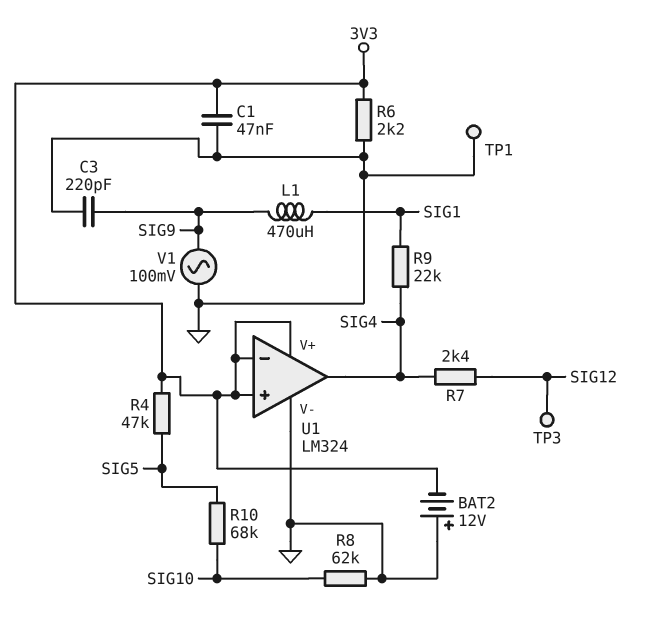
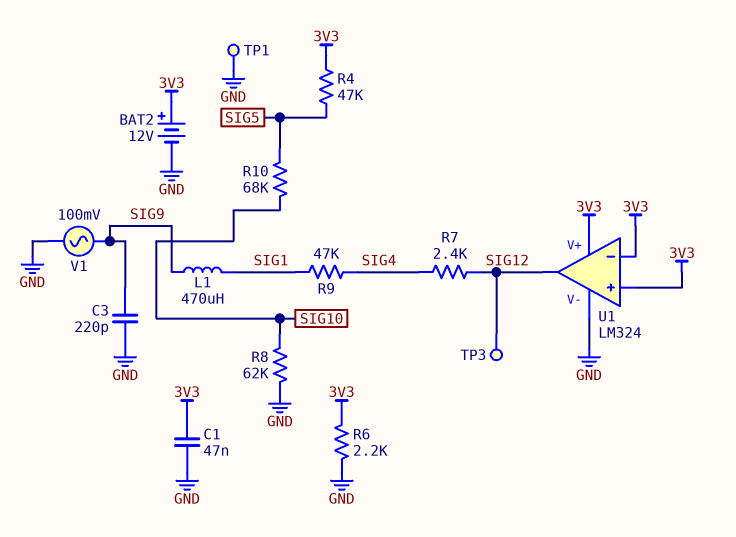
BAT2: 12V (plus GND, minus 3V3) -> 12V (plus 3V3, minus GND)
R9: 22k (SIG1, SIG4) -> 47k (SIG1, SIG4)
U1 pin out: SIG4 -> SIG12

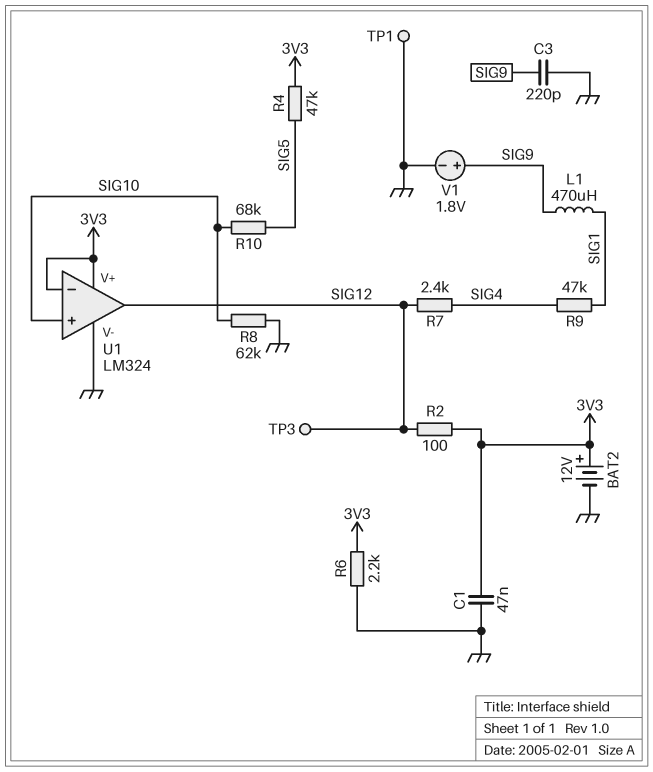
R2: none -> 100 (3V3, SIG12)
U1 pin in+: 3V3 -> SIG10
V1: AC 100mV (GND, SIG9) -> 1.8V (plus SIG9, minus GND)

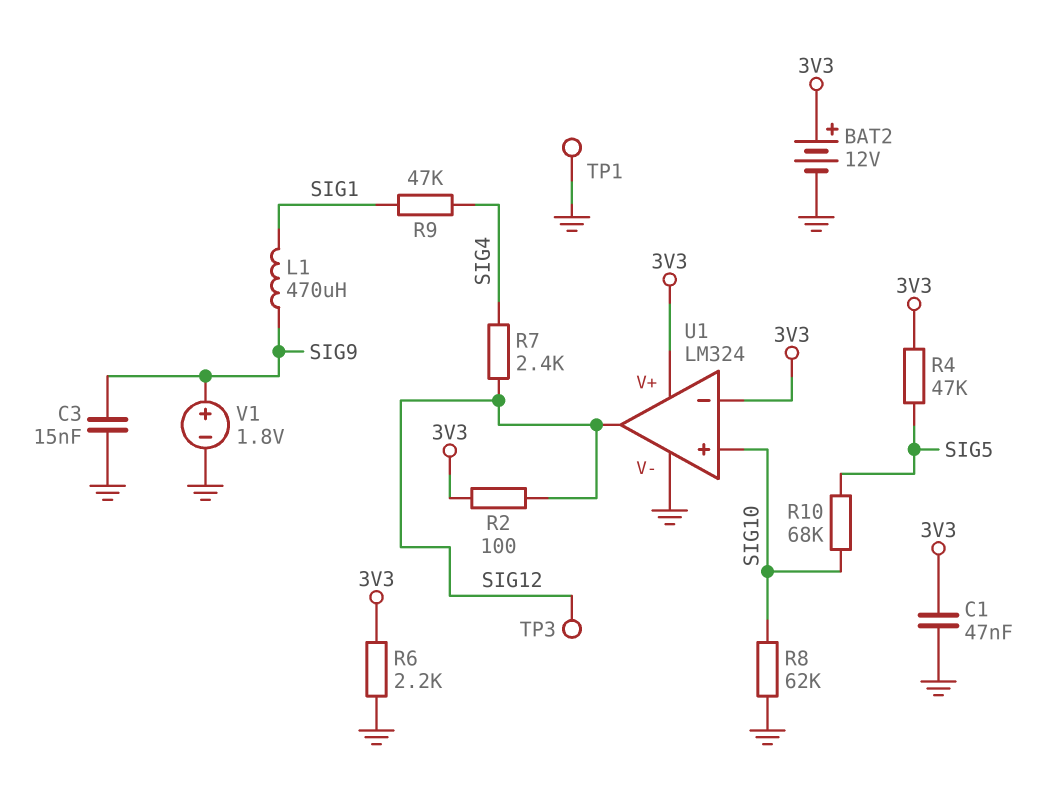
C3: 220pF (GND, SIG9) -> 15nF (GND, SIG9)

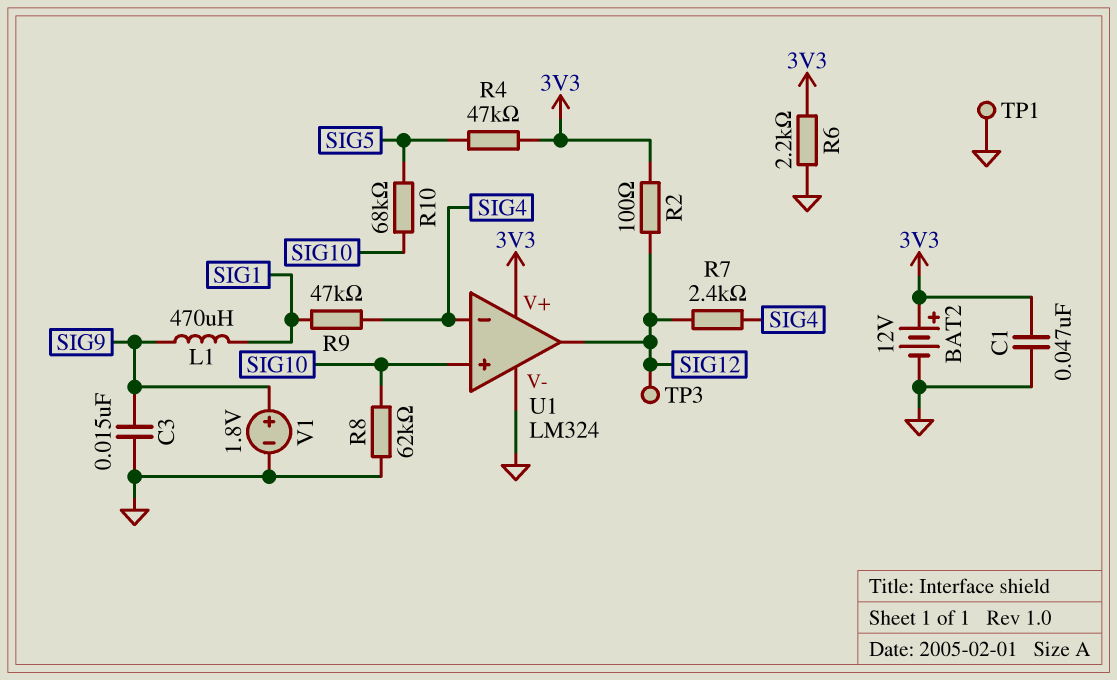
U1 pin in-: 3V3 -> SIG4

